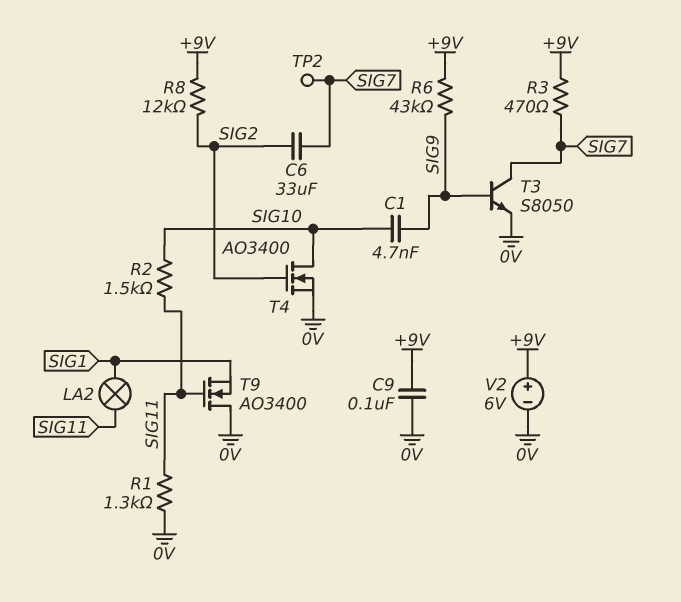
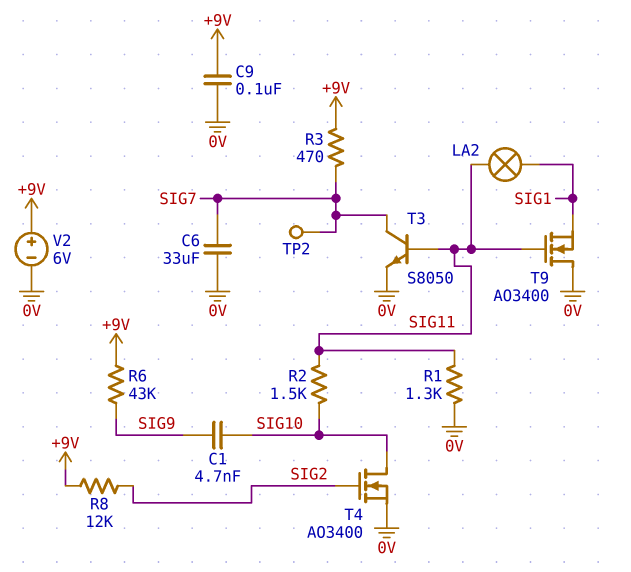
C6: 33uF (SIG2, SIG7) -> 33uF (0V, SIG7)
T3: NPN S8050 (B SIG9, C SIG7, E 0V) -> NPN S8050 (B SIG11, C SIG7, E 0V)

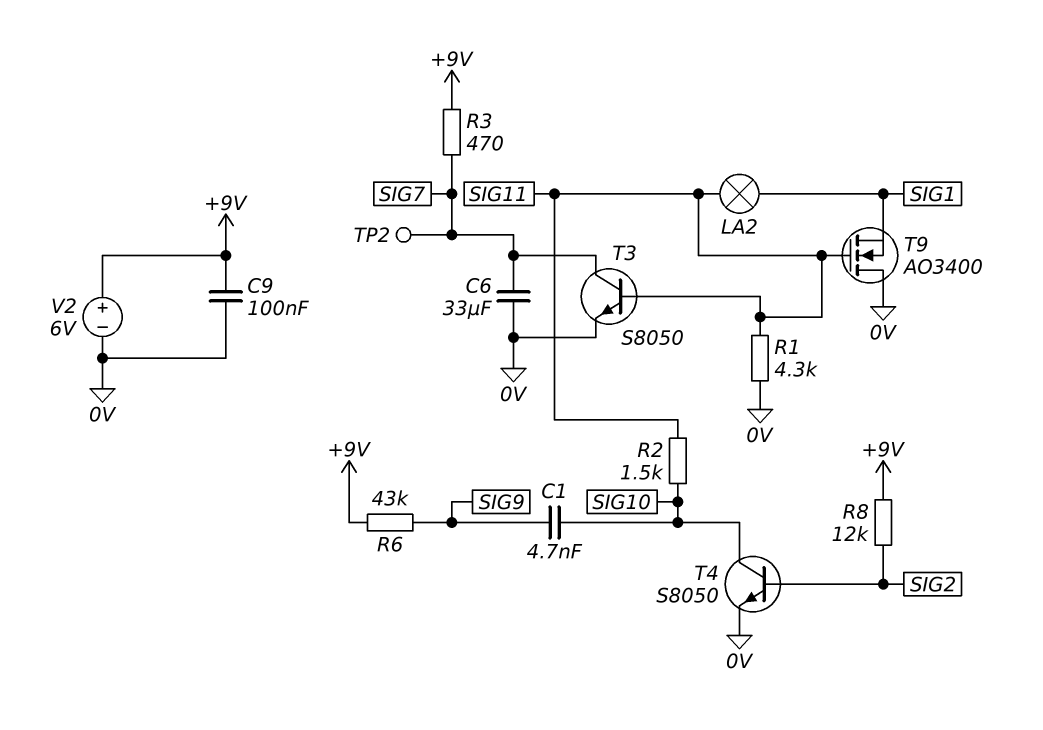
R1: 1.3k (0V, SIG11) -> 4.3k (0V, SIG11)
T4: NMOS AO3400 (G SIG2, D SIG10, S 0V) -> NPN S8050 (B SIG2, C SIG10, E 0V)

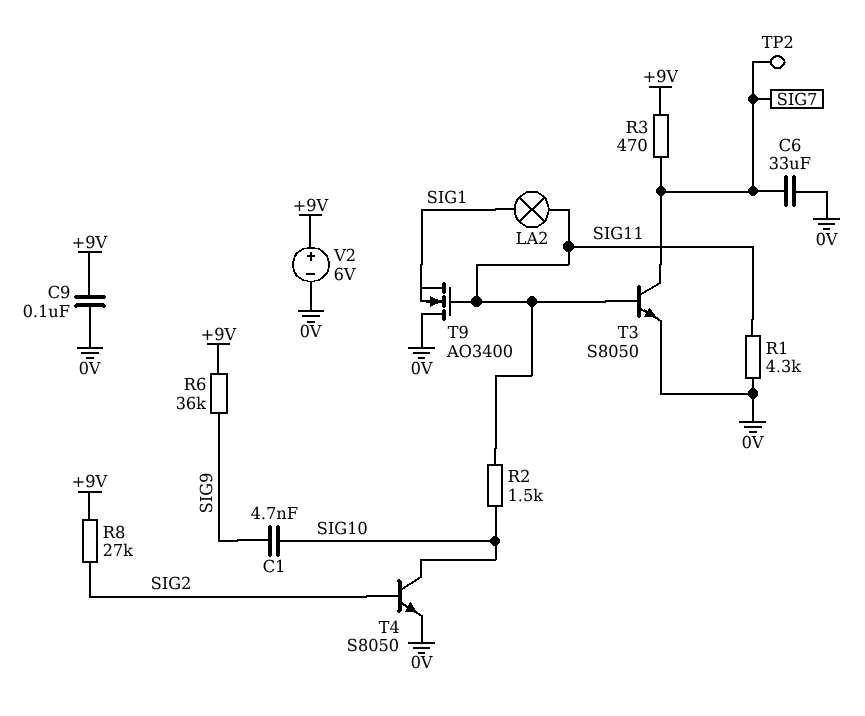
R6: 43k (+9V, SIG9) -> 36k (+9V, SIG9)
R8: 12k (+9V, SIG2) -> 27k (+9V, SIG2)

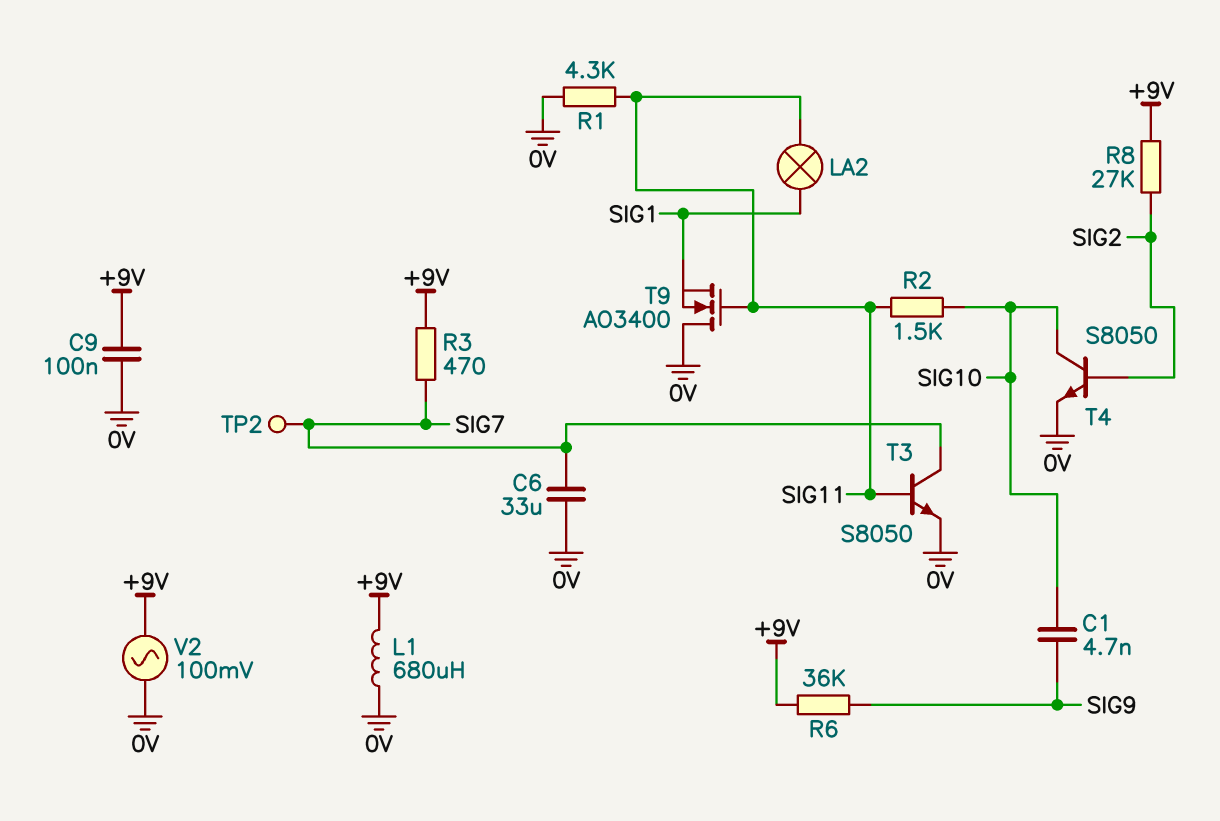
L1: none -> 680uH (+9V, 0V)
V2: 6V (plus +9V, minus 0V) -> AC 100mV (+9V, 0V)

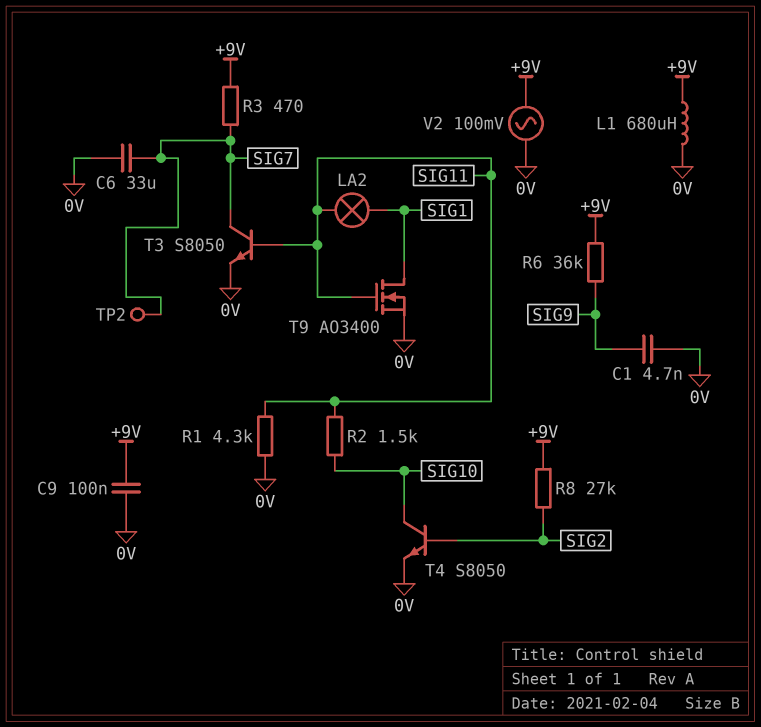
C1: 4.7nF (SIG9, SIG10) -> 4.7nF (0V, SIG9)
T9: NMOS AO3400 (G SIG11, D 0V, S SIG1) -> NMOS AO3400 (G SIG11, D SIG1, S 0V)

